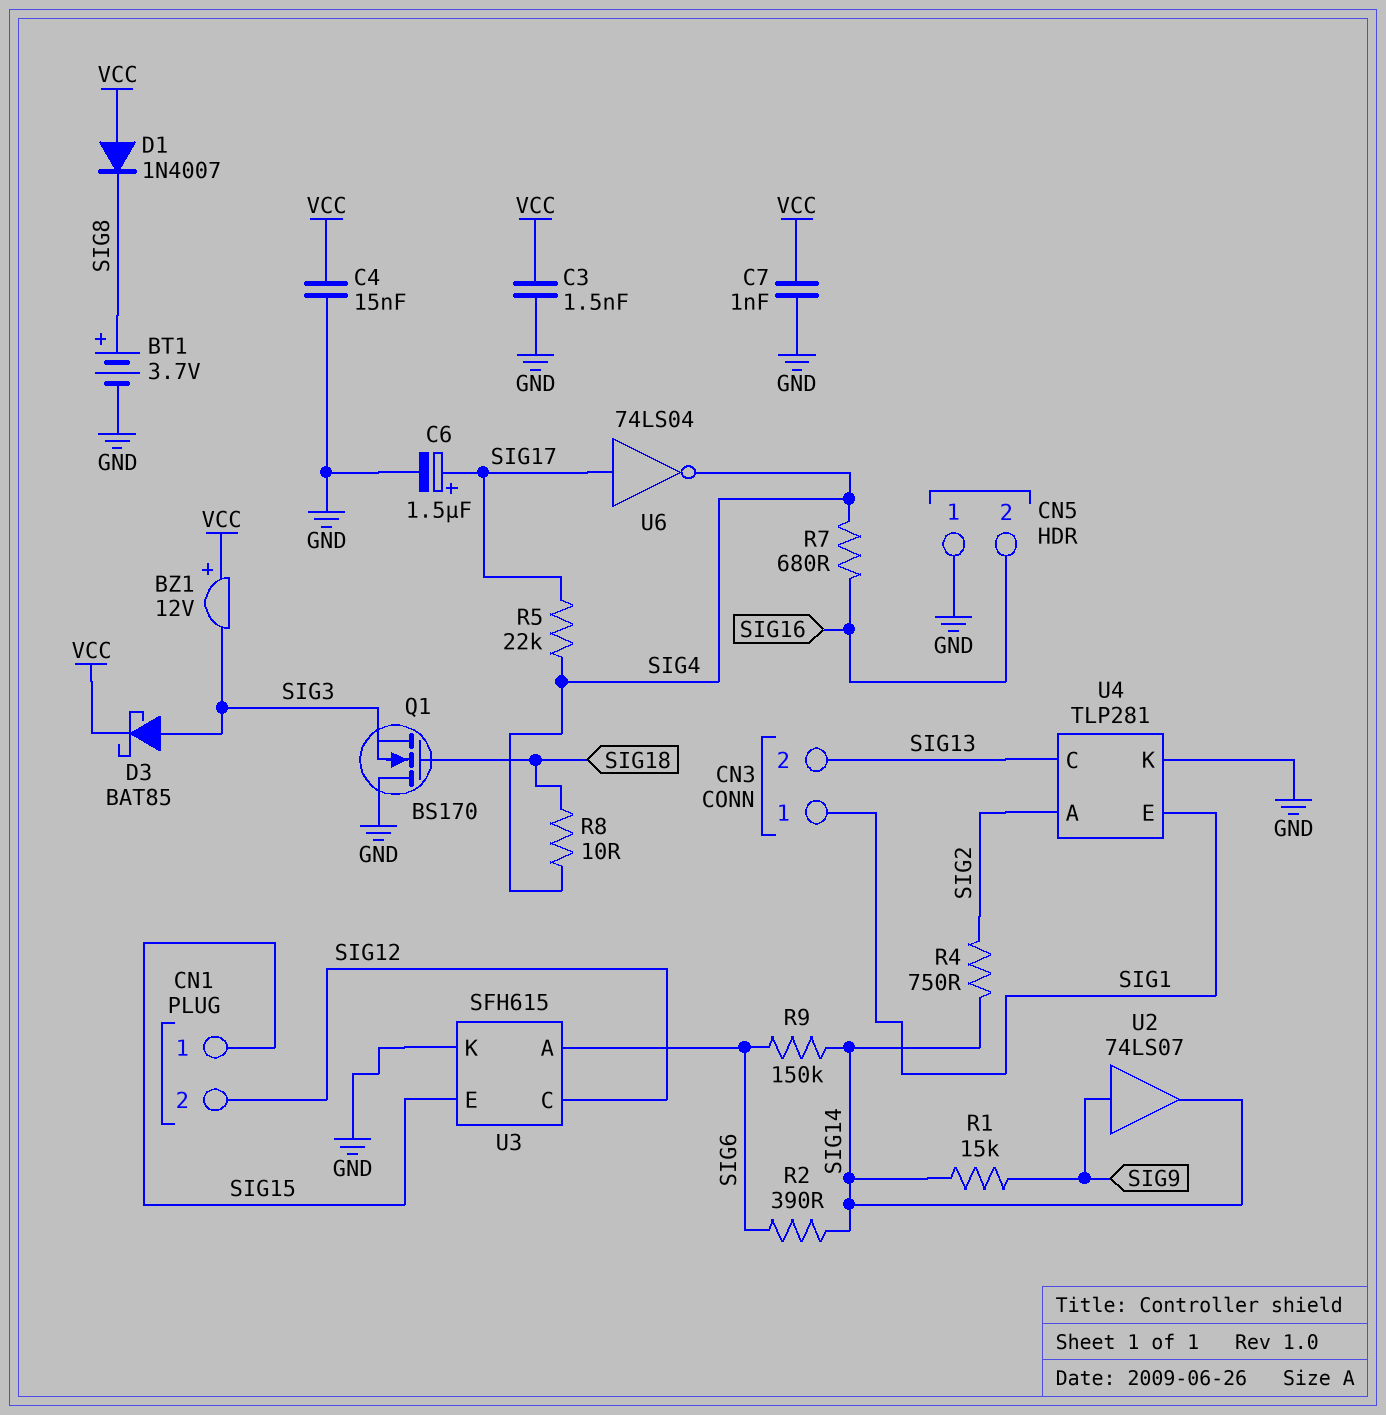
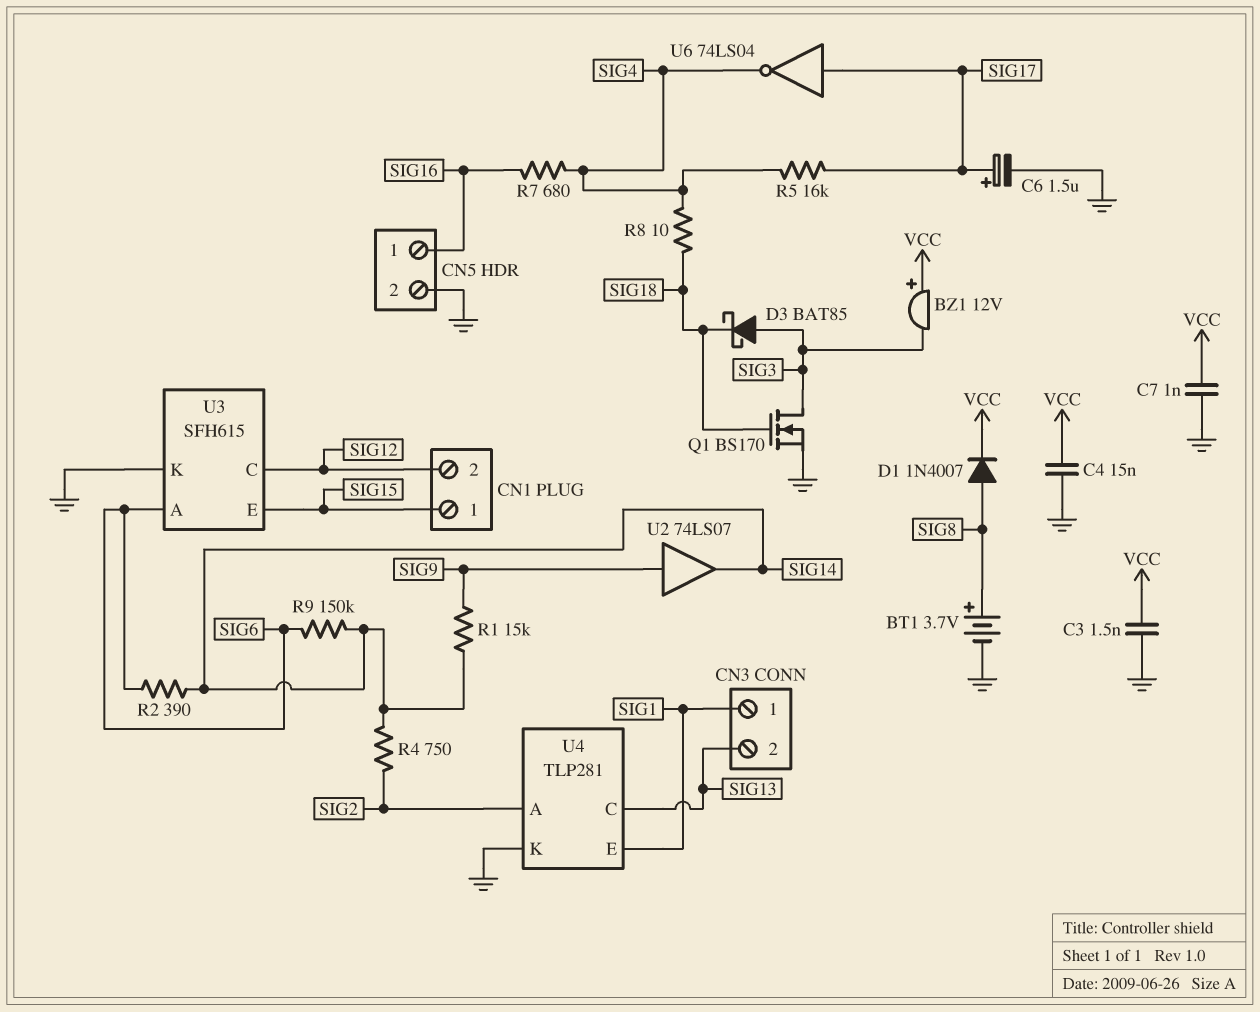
CN5 pin 1: GND -> SIG16
CN5 pin 2: SIG16 -> GND
D1: diode 1N4007 (A VCC, K SIG8) -> diode 1N4007 (A SIG8, K VCC)
D3: schottky BAT85 (A SIG3, K VCC) -> schottky BAT85 (A SIG3, K SIG18)
Q1: NMOS BS170 (G SIG18, D GND, S SIG3) -> NMOS BS170 (G SIG18, D SIG3, S GND)
R5: 22k (SIG4, SIG17) -> 16k (SIG4, SIG17)

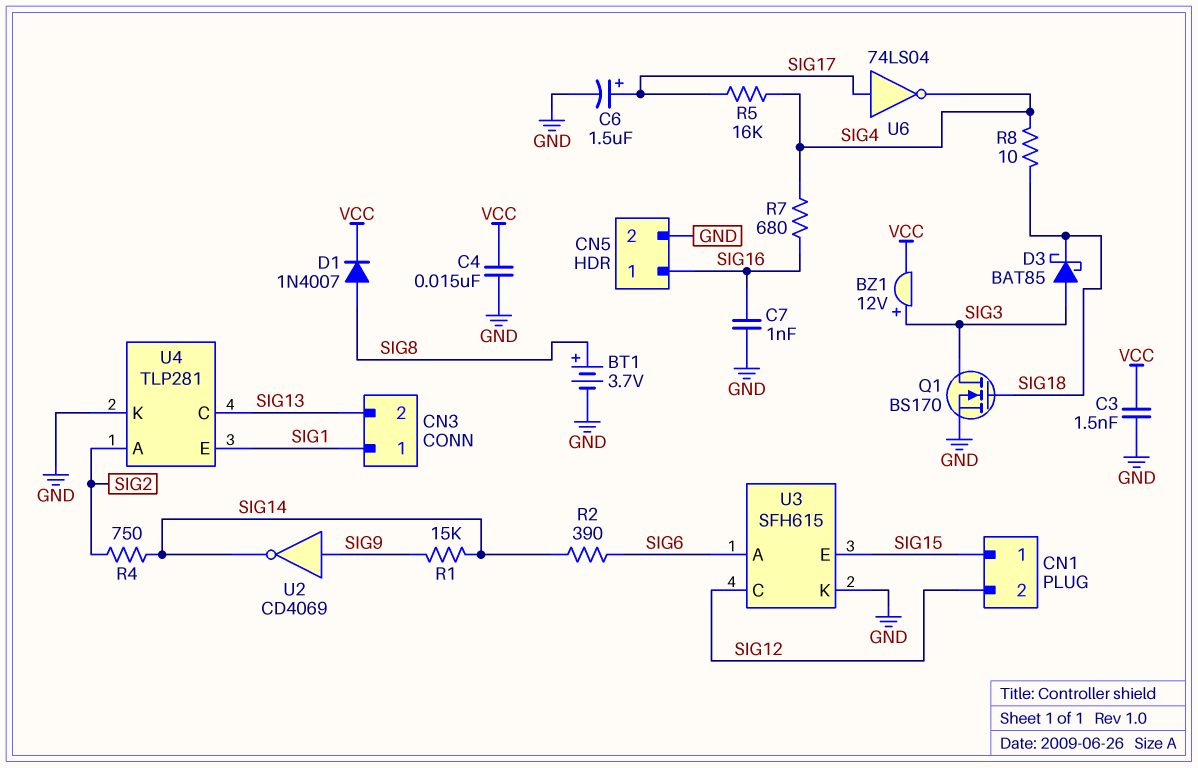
BZ1: buzzer 12V (plus VCC, minus SIG3) -> buzzer 12V (plus SIG3, minus VCC)
C7: 1nF (GND, VCC) -> 1nF (GND, SIG16)
R9: 150k (SIG6, SIG14) -> none
U2: buffer 74LS07 (in SIG9, out SIG14) -> NOT CD4069 (in SIG9, out SIG14)

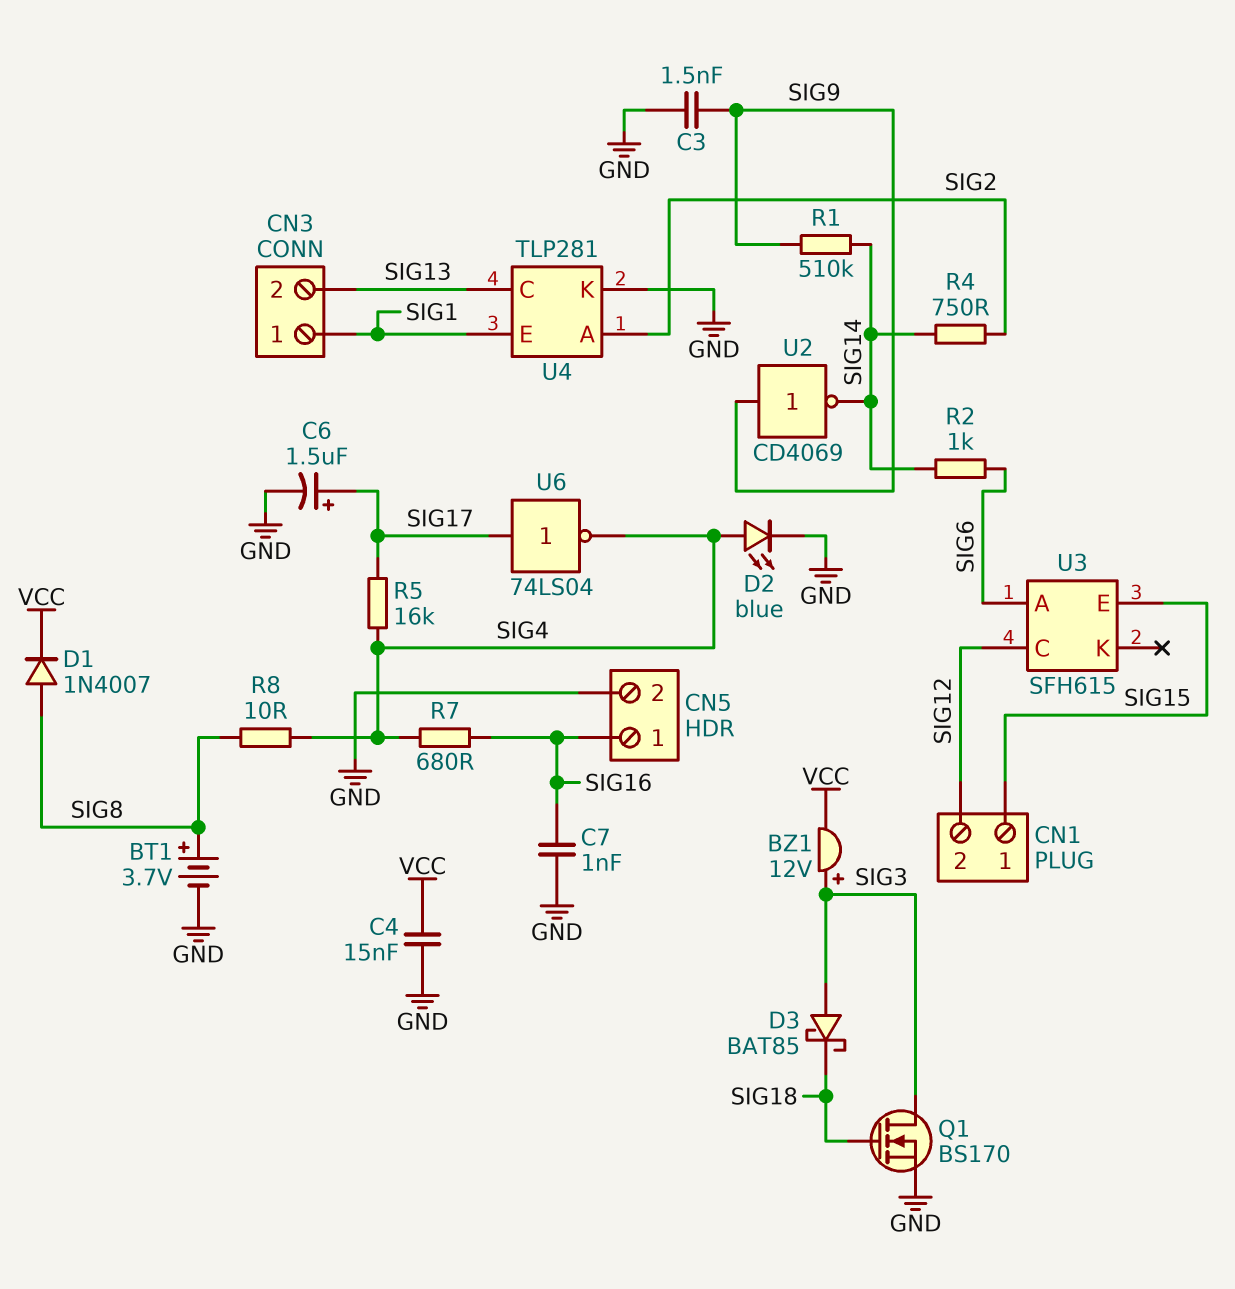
C3: 1.5nF (GND, VCC) -> 1.5nF (GND, SIG9)
D2: none -> LED blue (A SIG4, K GND)
R1: 15k (SIG9, SIG14) -> 510k (SIG9, SIG14)
R2: 390 (SIG6, SIG14) -> 1k (SIG6, SIG14)
R8: 10 (SIG4, SIG18) -> 10 (SIG4, SIG8)
U3 pin K: GND -> none

